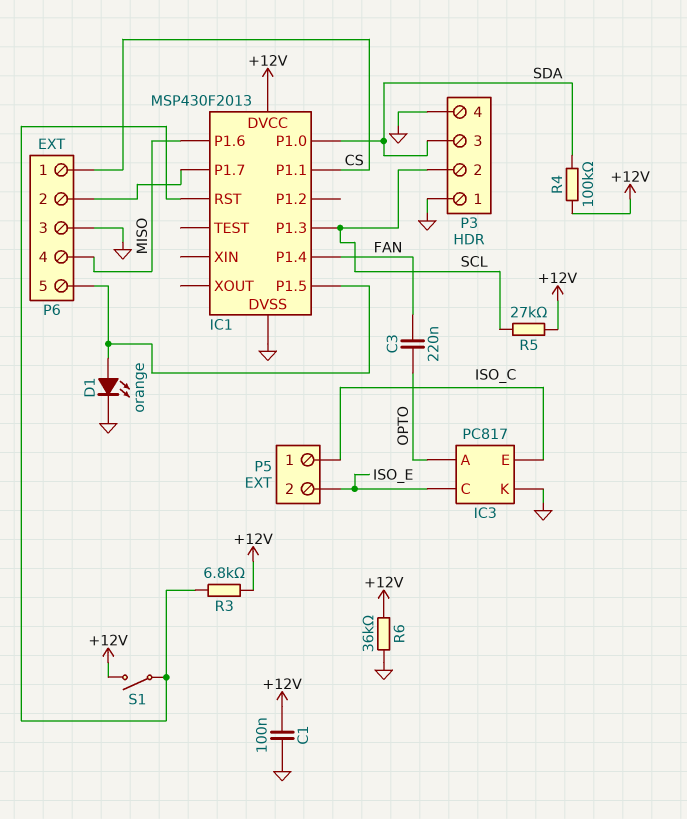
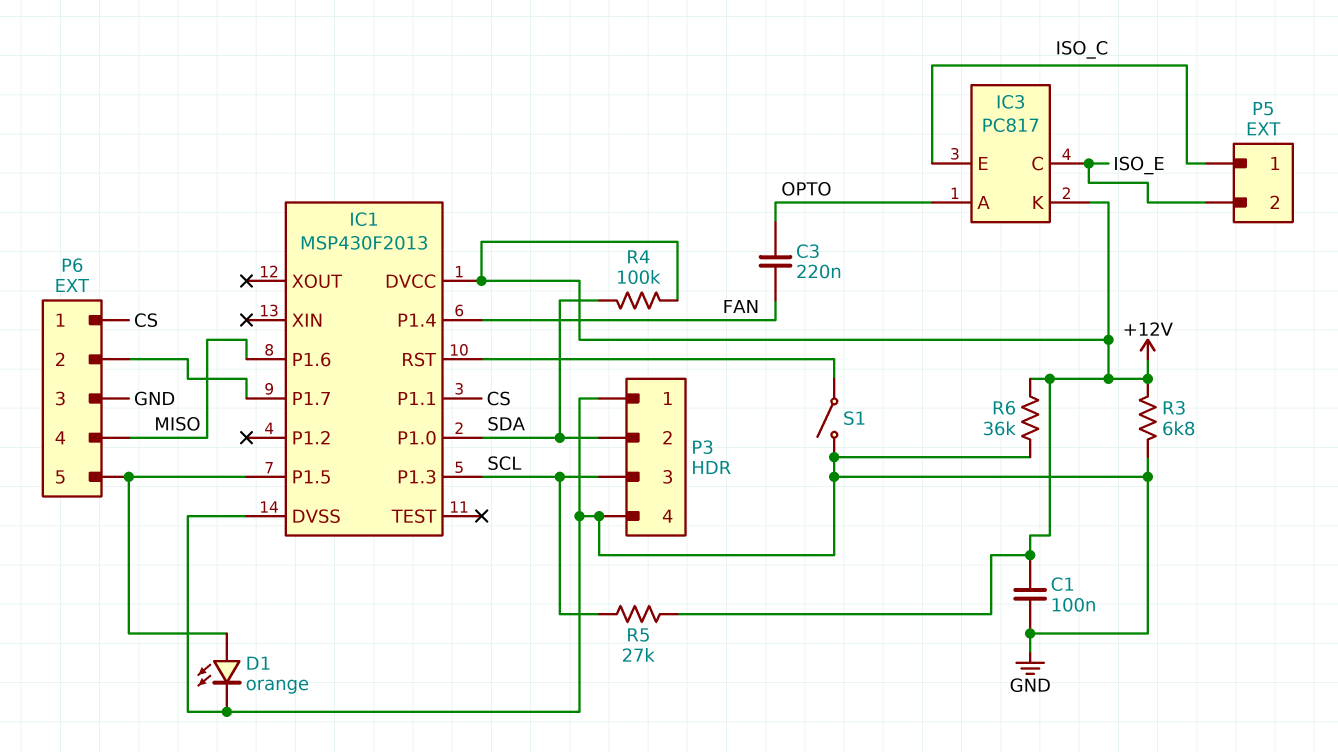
IC3 pin K: GND -> +12V
P3 pin 2: SCL -> SDA
P3 pin 3: SDA -> SCL
R3: 6.8k (+12V, IC1/RST) -> 6.8k (+12V, GND)
S1: switch (+12V, IC1/RST) -> switch (GND, IC1/RST)

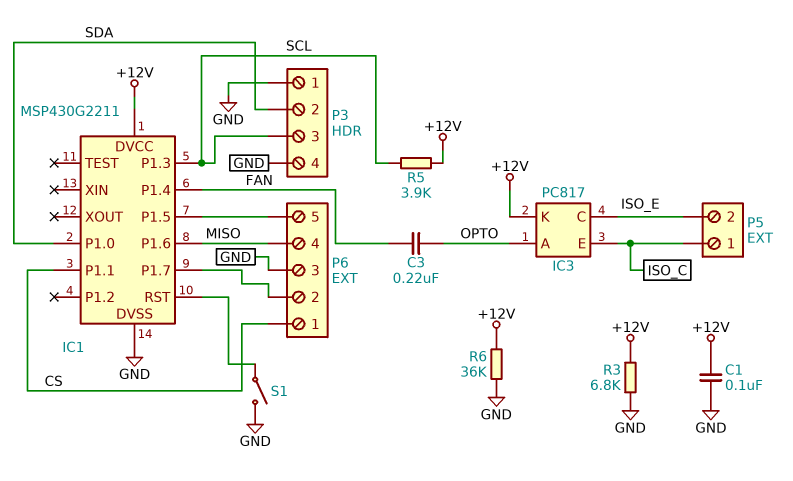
D1: LED orange (A IC1/P1.5, K GND) -> none
IC1: MSP430F2013 -> MSP430G2211
R4: 100k (+12V, SDA) -> none
R5: 27k (+12V, SCL) -> 3.9k (+12V, SCL)

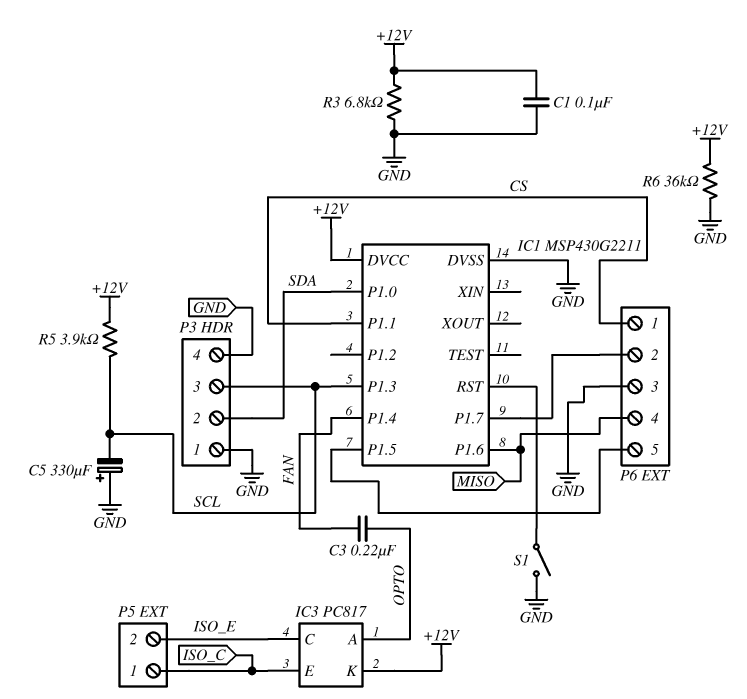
C5: none -> 330uF (plus GND, minus SCL)

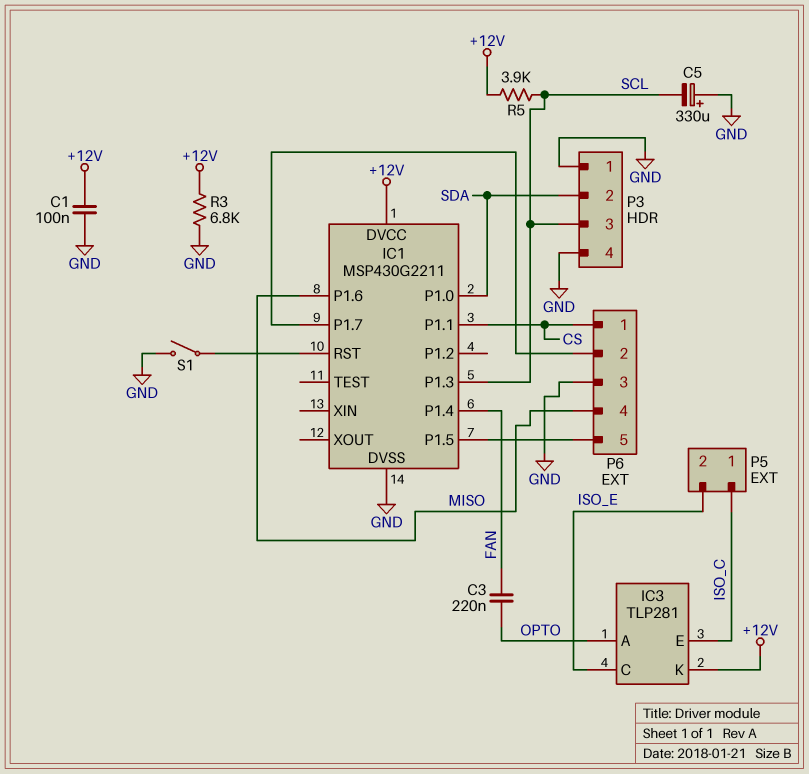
IC3: PC817 -> TLP281
R6: 36k (+12V, GND) -> none

